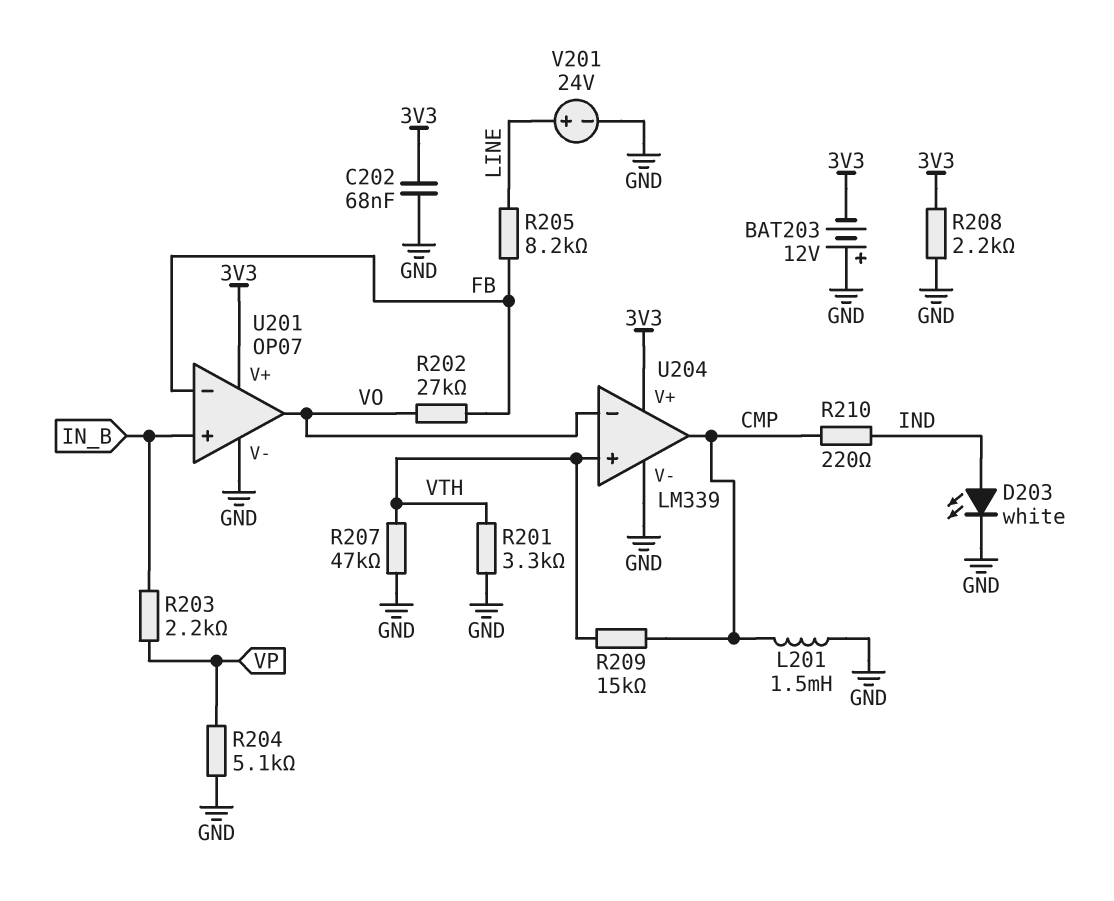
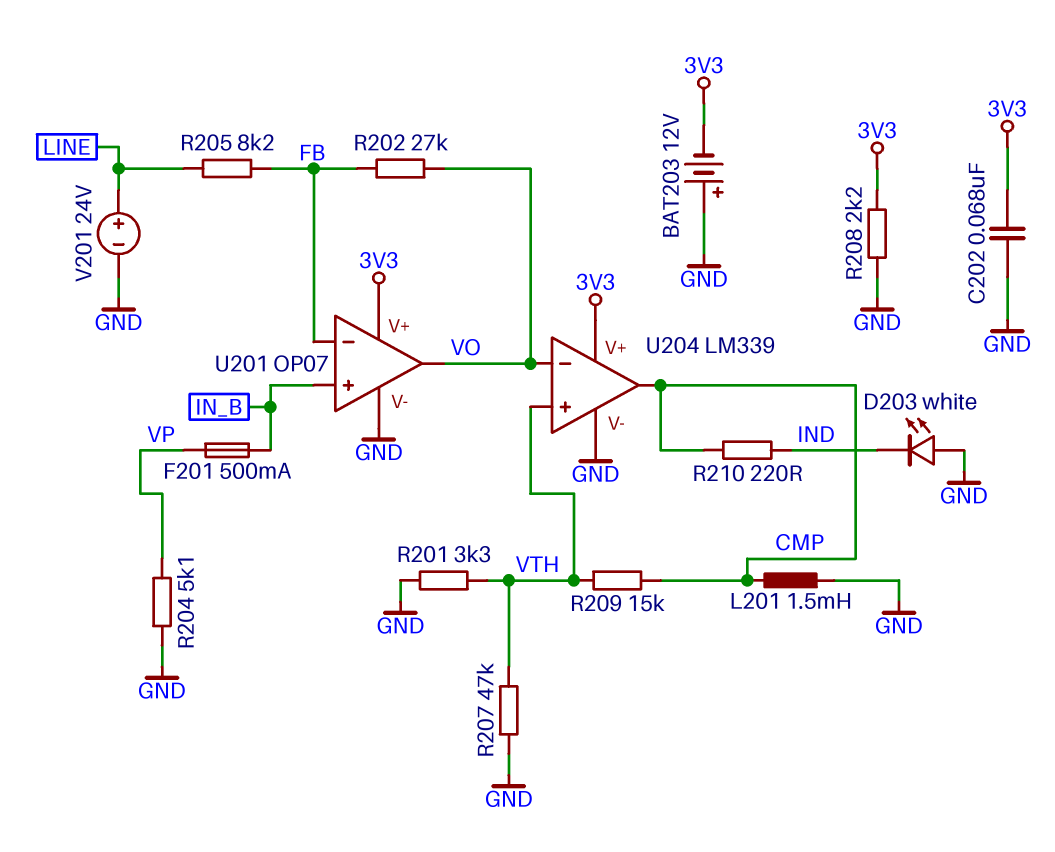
D203: LED white (A IND, K GND) -> LED white (A GND, K IND)
F201: none -> 500mA (IN_B, VP)
R203: 2.2k (IN_B, VP) -> none

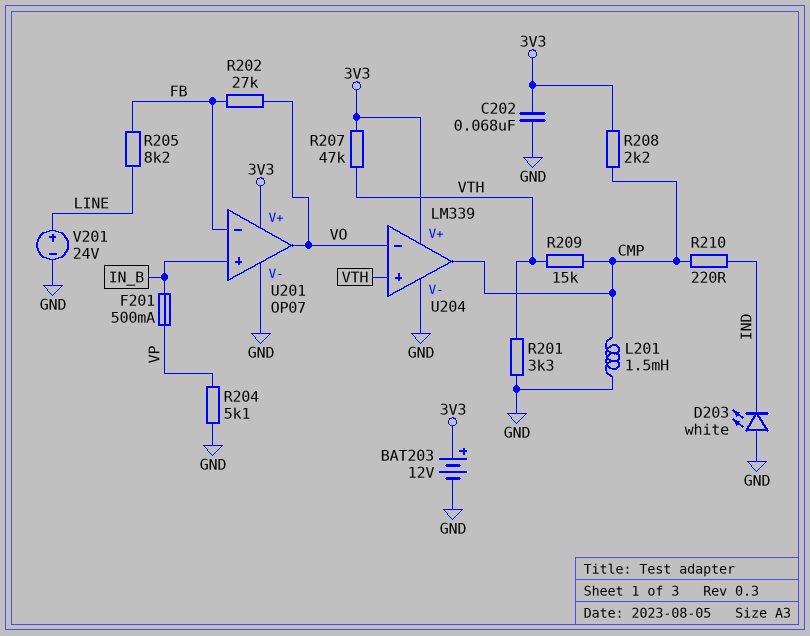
BAT203: 12V (plus GND, minus 3V3) -> 12V (plus 3V3, minus GND)
R207: 47k (GND, VTH) -> 47k (3V3, VTH)
R208: 2.2k (3V3, GND) -> 2.2k (3V3, CMP)

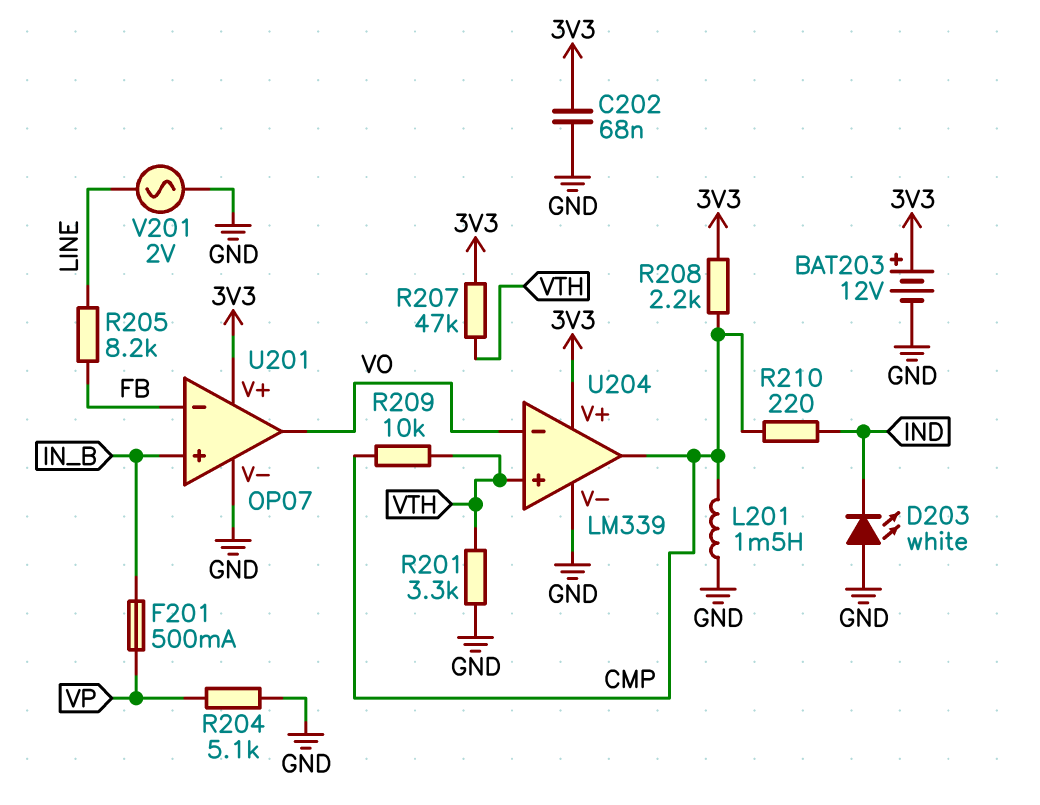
R202: 27k (FB, VO) -> none
R209: 15k (CMP, VTH) -> 10k (CMP, VTH)
V201: 24V (plus LINE, minus GND) -> AC 2V (GND, LINE)

